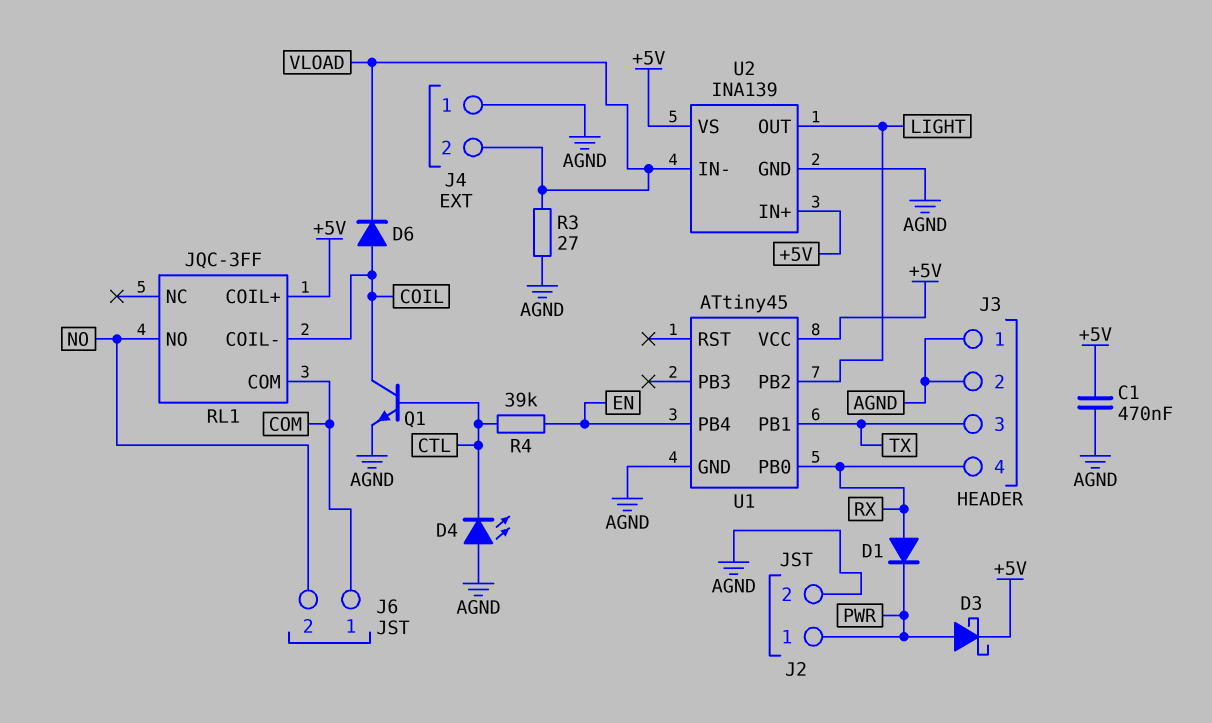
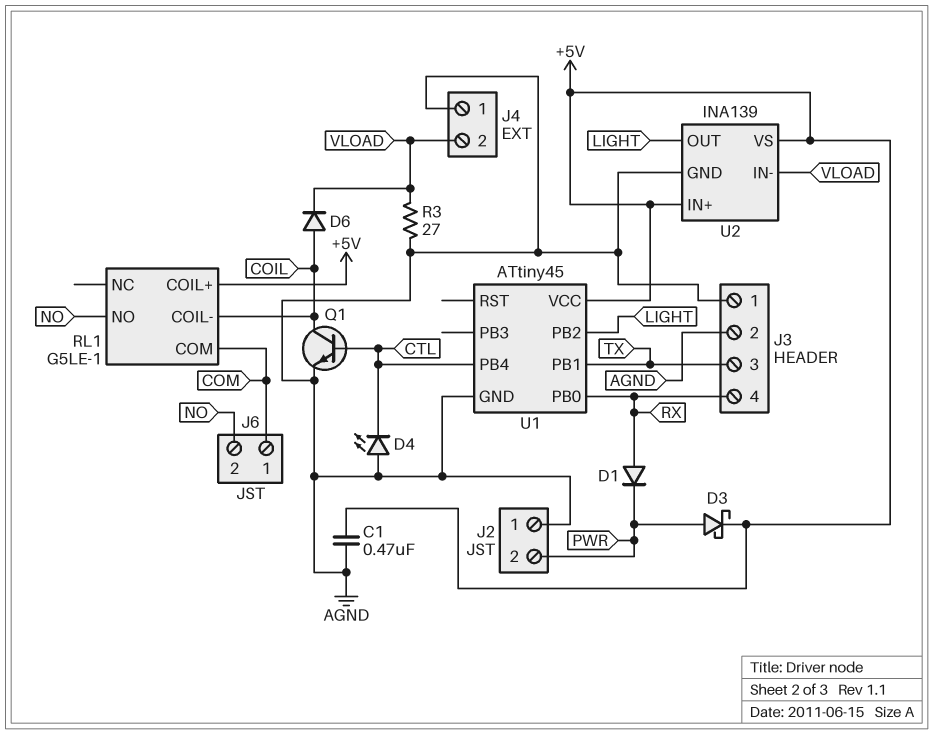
J2 pin 1: PWR -> AGND
J2 pin 2: AGND -> PWR
R4: 39k (CTL, EN) -> none
RL1: JQC-3FF -> G5LE-1
U1 pin PB4: EN -> CTL

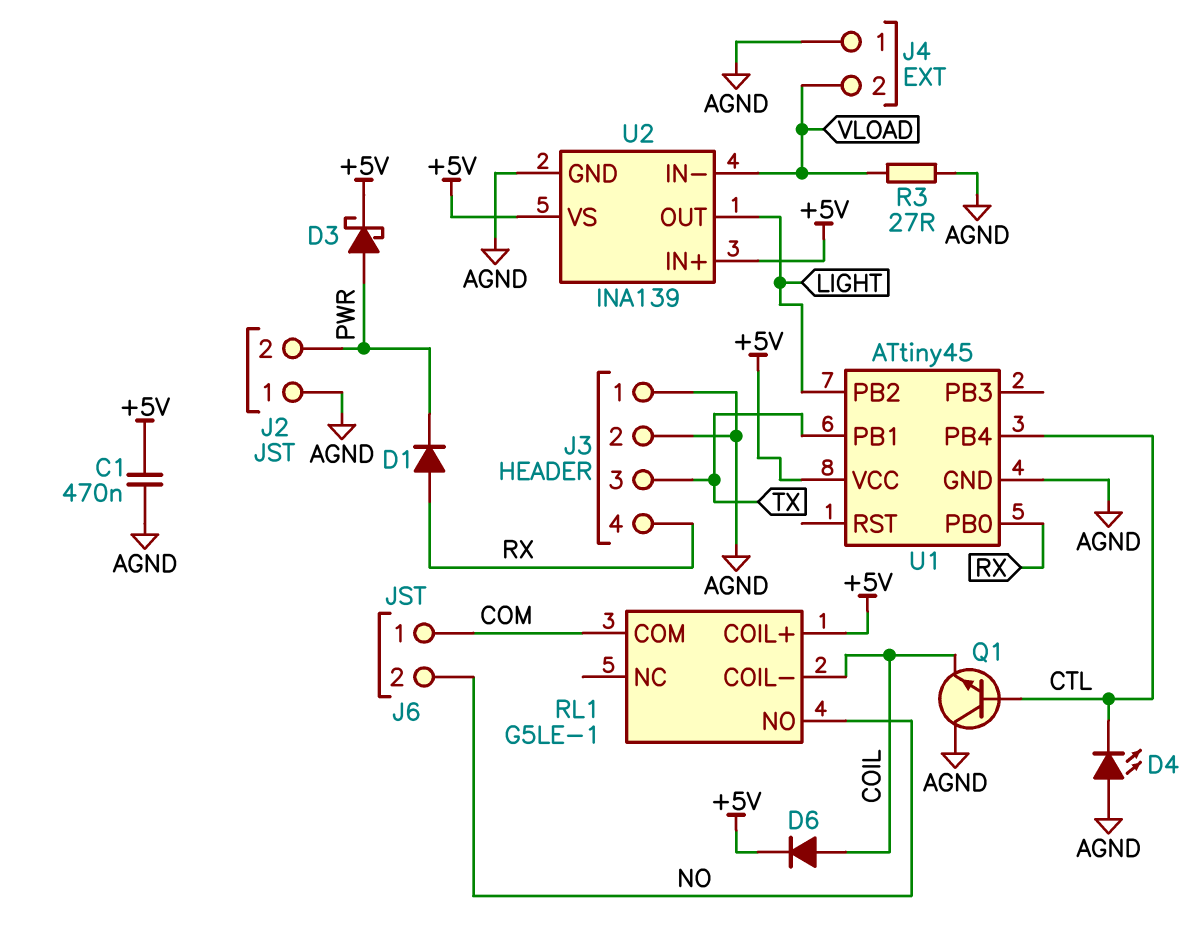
D6: diode (A COIL, K VLOAD) -> diode (A COIL, K +5V)
Q1: NPN (B CTL, C COIL, E AGND) -> NPN (B CTL, C AGND, E COIL)

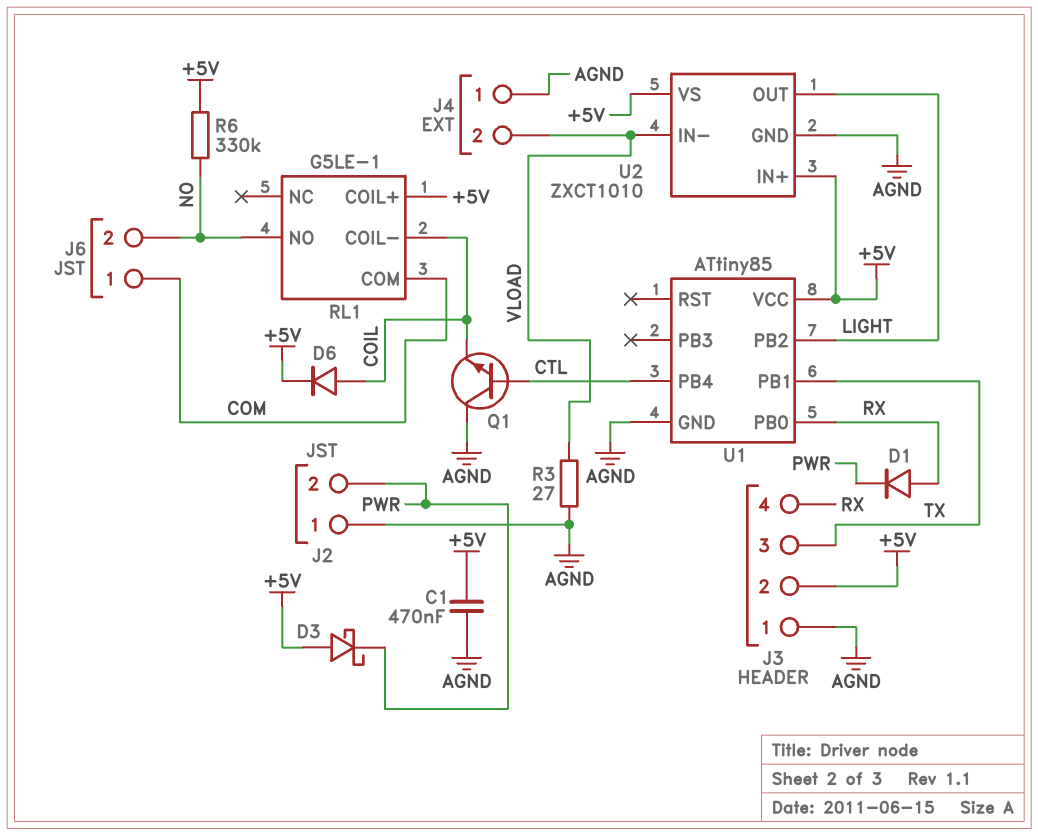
D3: schottky (A PWR, K +5V) -> schottky (A +5V, K PWR)
D4: LED (A AGND, K CTL) -> none
J3 pin 2: AGND -> +5V
R6: none -> 330k (+5V, NO)
U1: ATtiny45 -> ATtiny85
U2: INA139 -> ZXCT1010

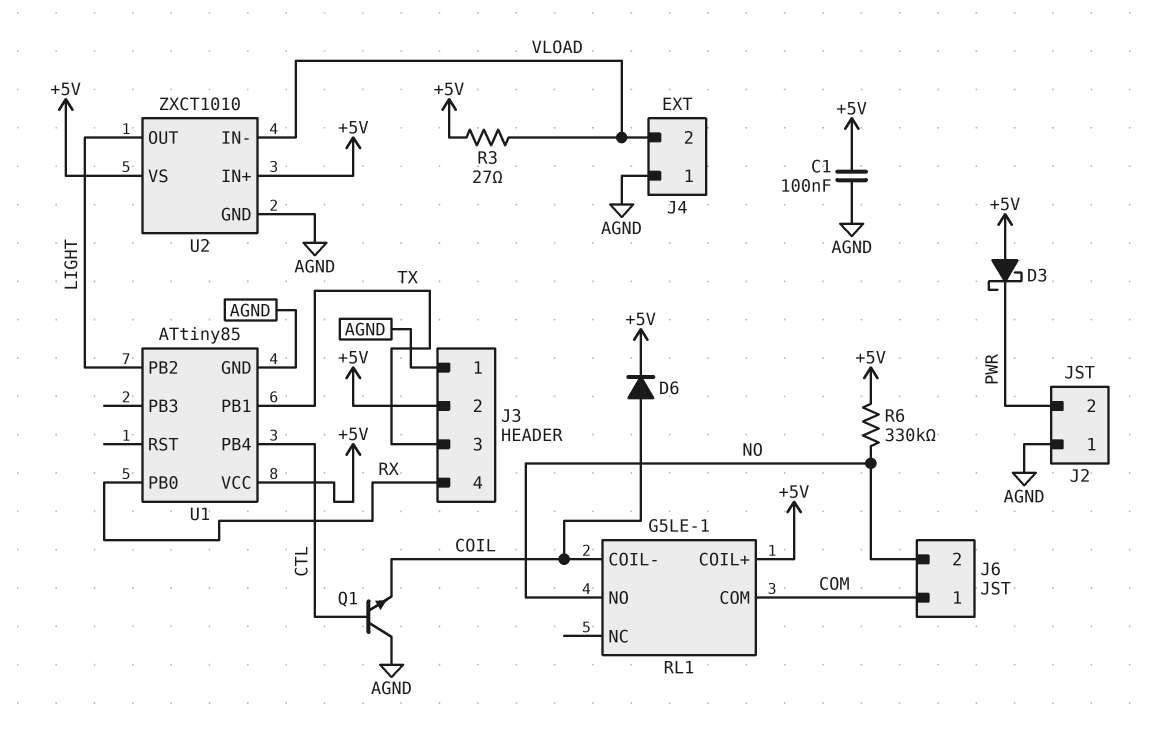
C1: 470nF (+5V, AGND) -> 100nF (+5V, AGND)
D1: diode (A RX, K PWR) -> none
R3: 27 (AGND, VLOAD) -> 27 (+5V, VLOAD)

